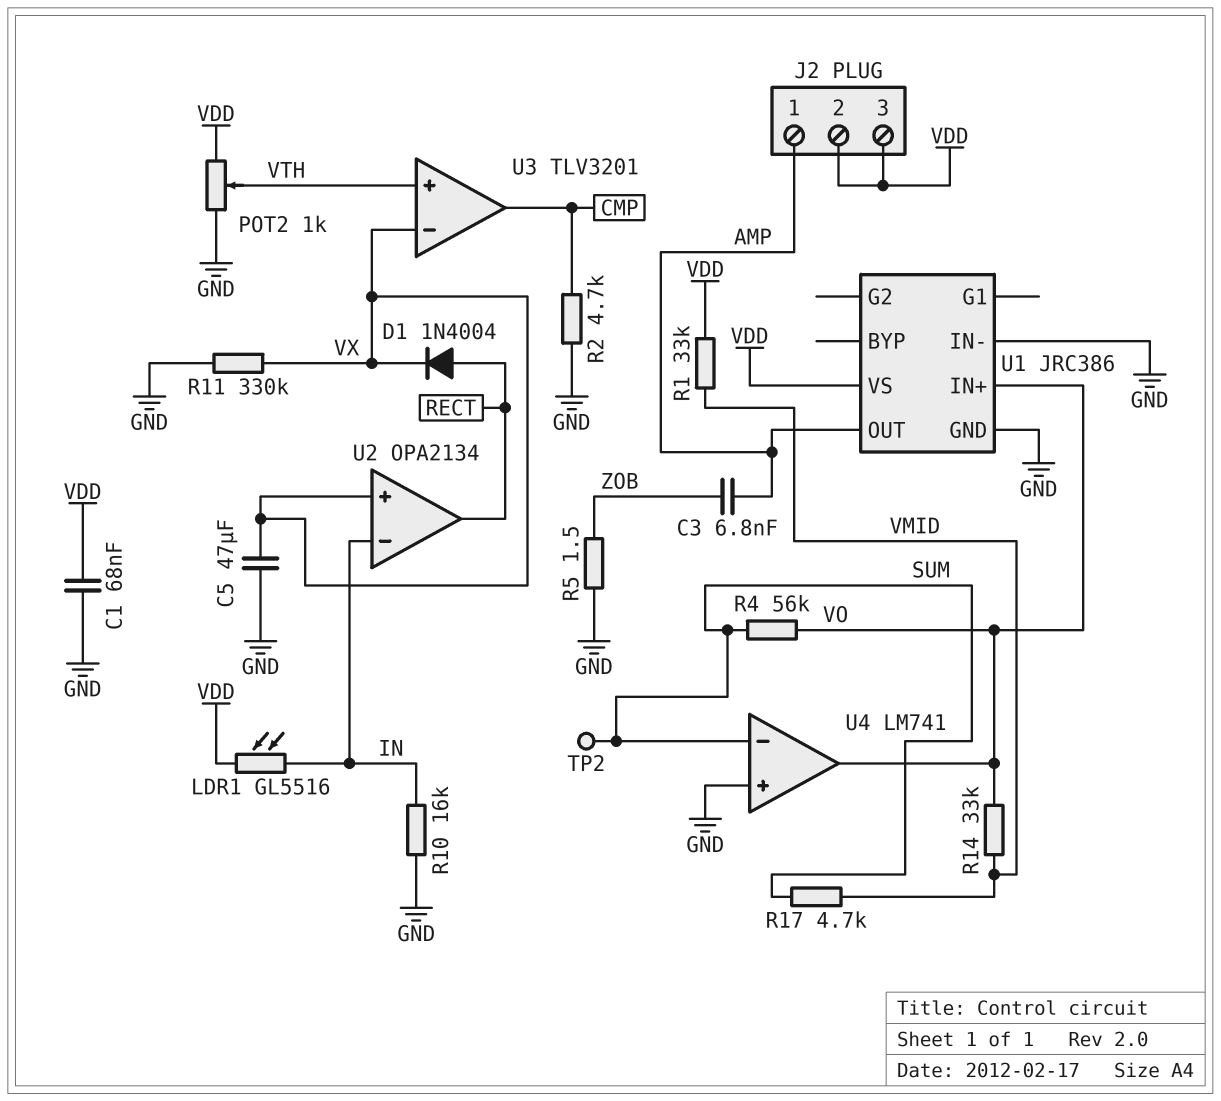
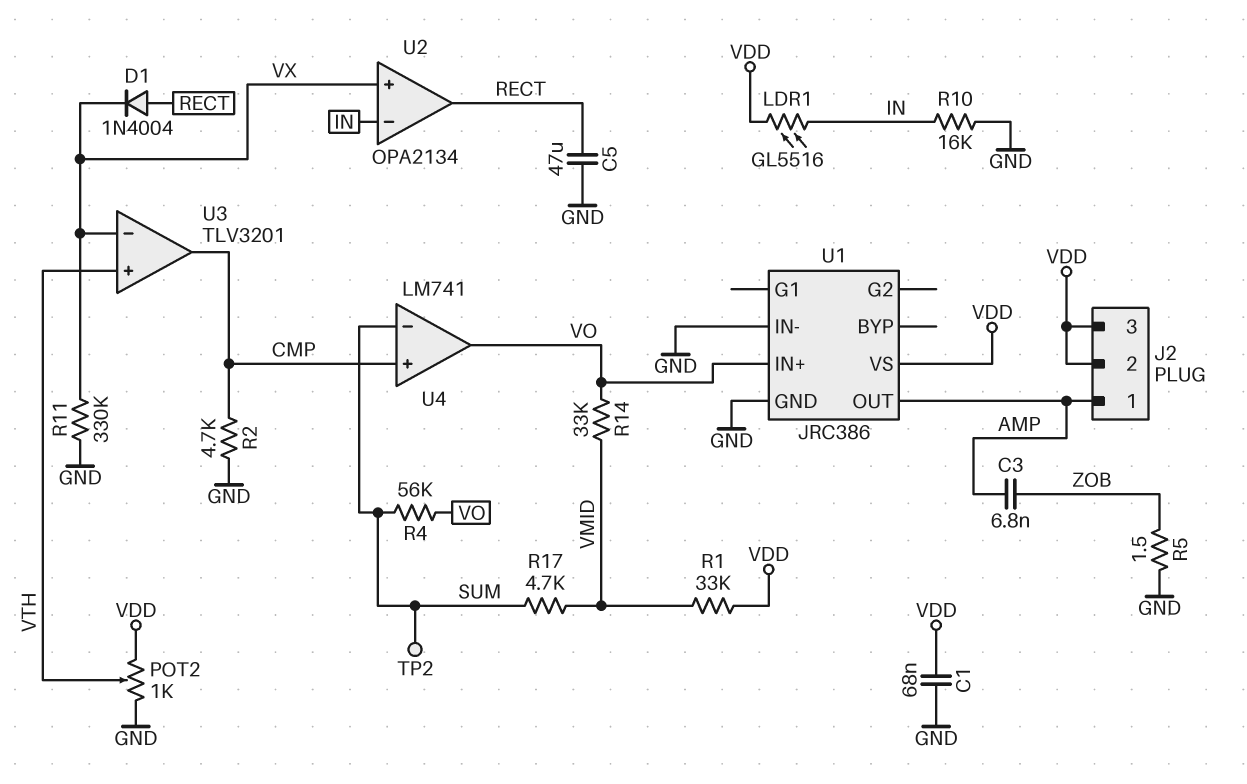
C5: 47uF (GND, VX) -> 47uF (GND, RECT)
U4 pin in+: GND -> CMP

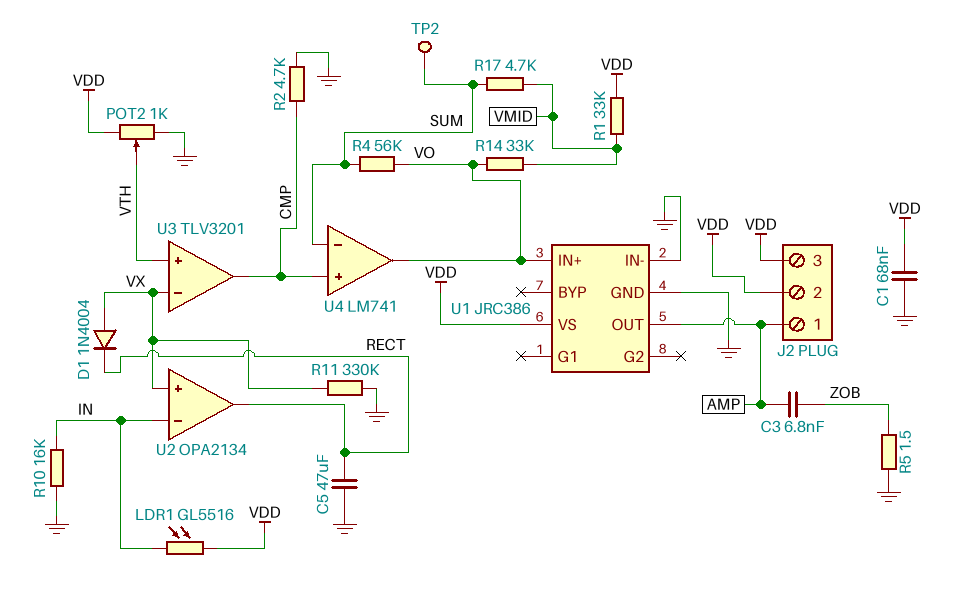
D1: diode 1N4004 (A RECT, K VX) -> diode 1N4004 (A VX, K RECT)

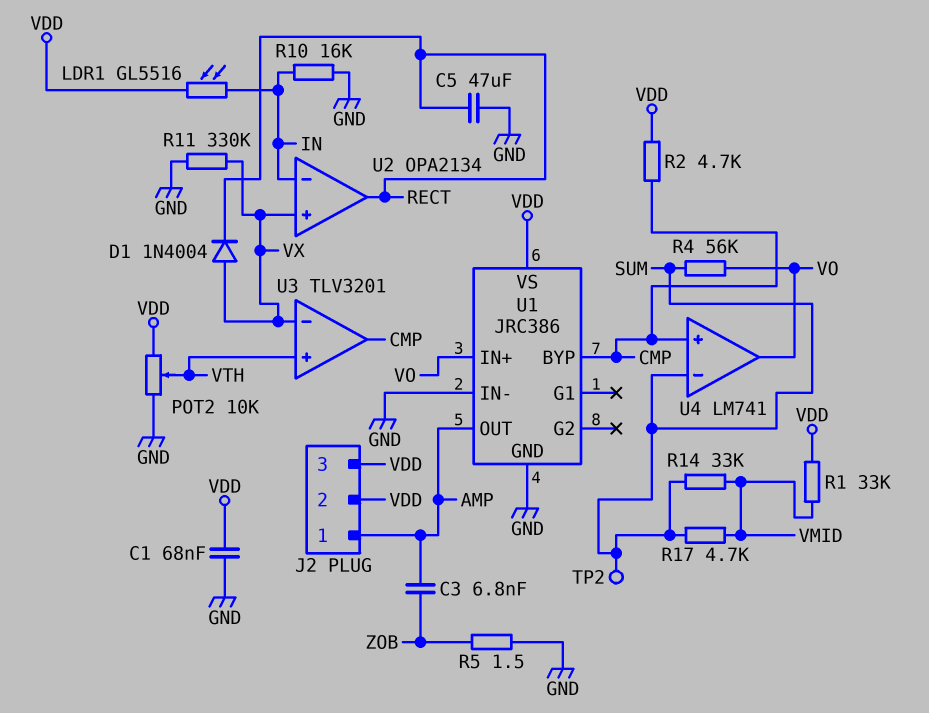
POT2: 1k (GND, VDD, wiper VTH) -> 10k (GND, VDD, wiper VTH)
R2: 4.7k (CMP, GND) -> 4.7k (CMP, VDD)
R14: 33k (VMID, VO) -> 33k (SUM, VMID)
U1 pin BYP: none -> CMP

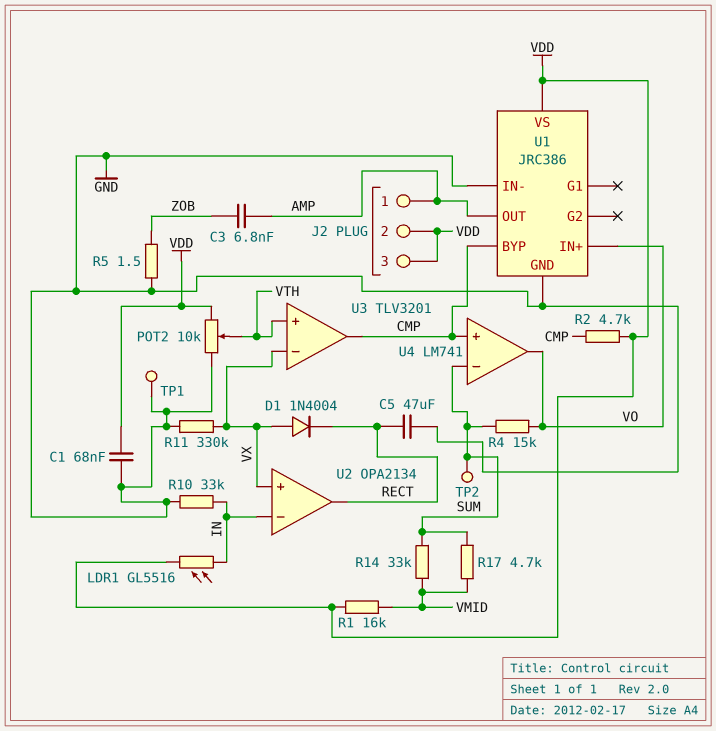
R1: 33k (VDD, VMID) -> 16k (VDD, VMID)
R4: 56k (SUM, VO) -> 15k (SUM, VO)
R10: 16k (GND, IN) -> 33k (GND, IN)
TP1: none -> test point (GND)

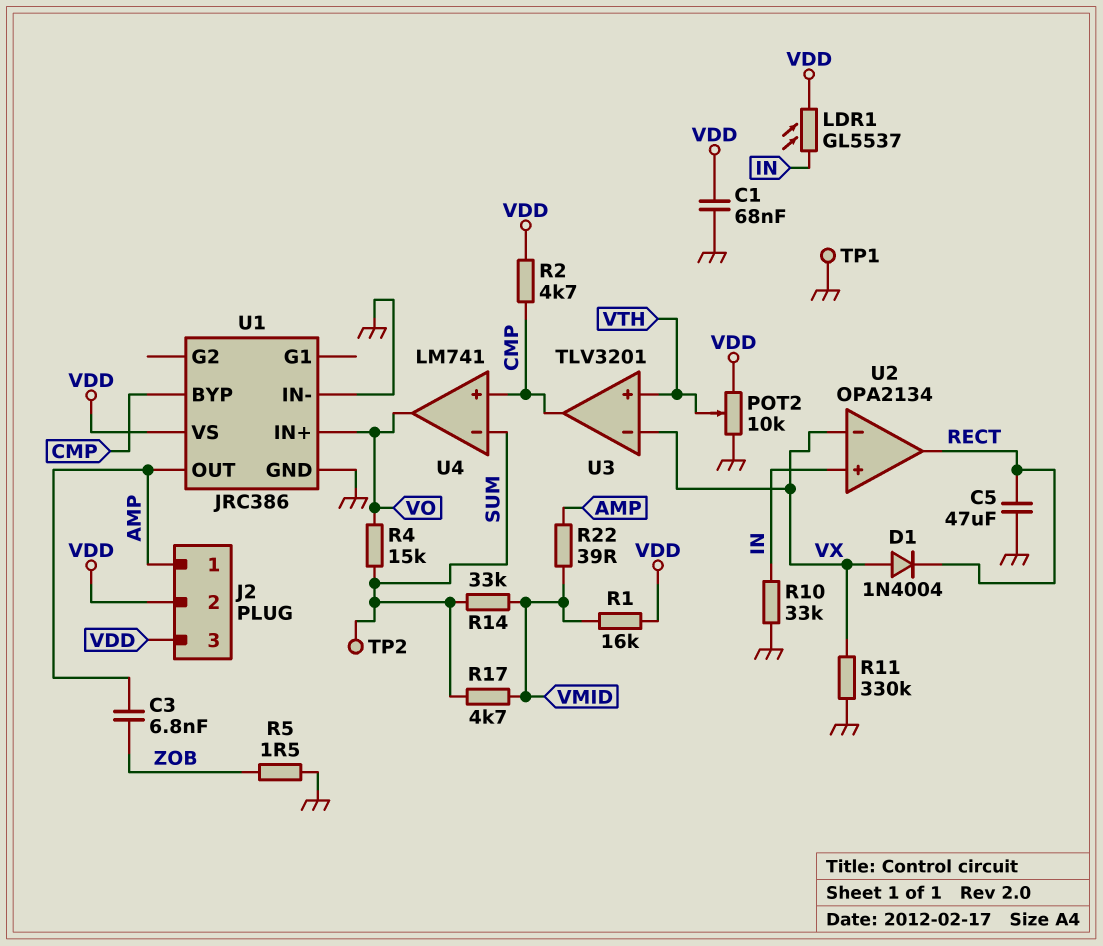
LDR1: GL5516 (IN, VDD) -> GL5537 (IN, VDD)
R22: none -> 39 (AMP, VMID)
U2 pin in+: VX -> IN
U2 pin in-: IN -> VX

